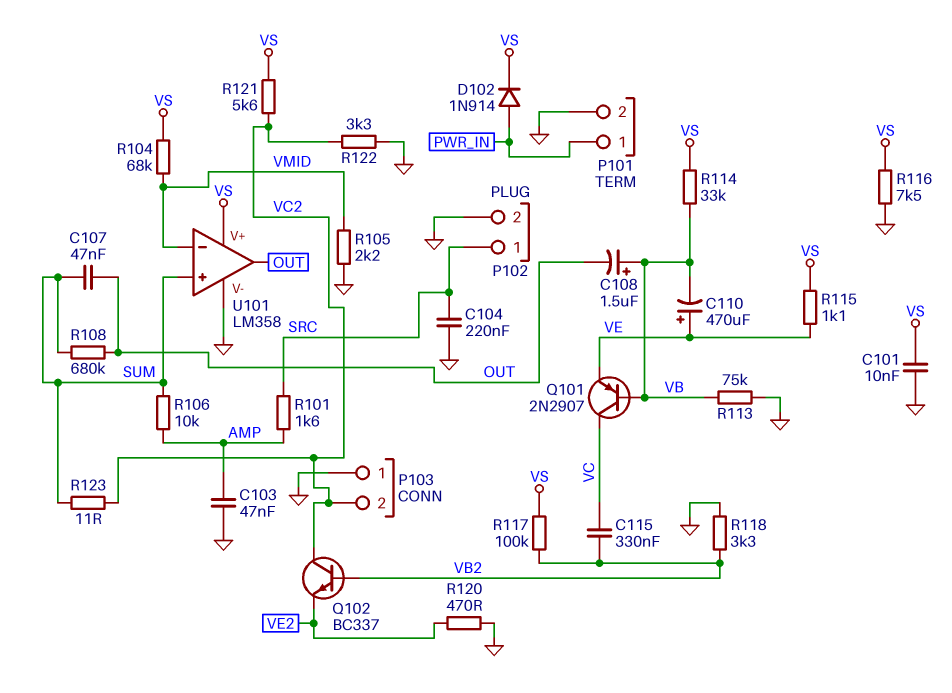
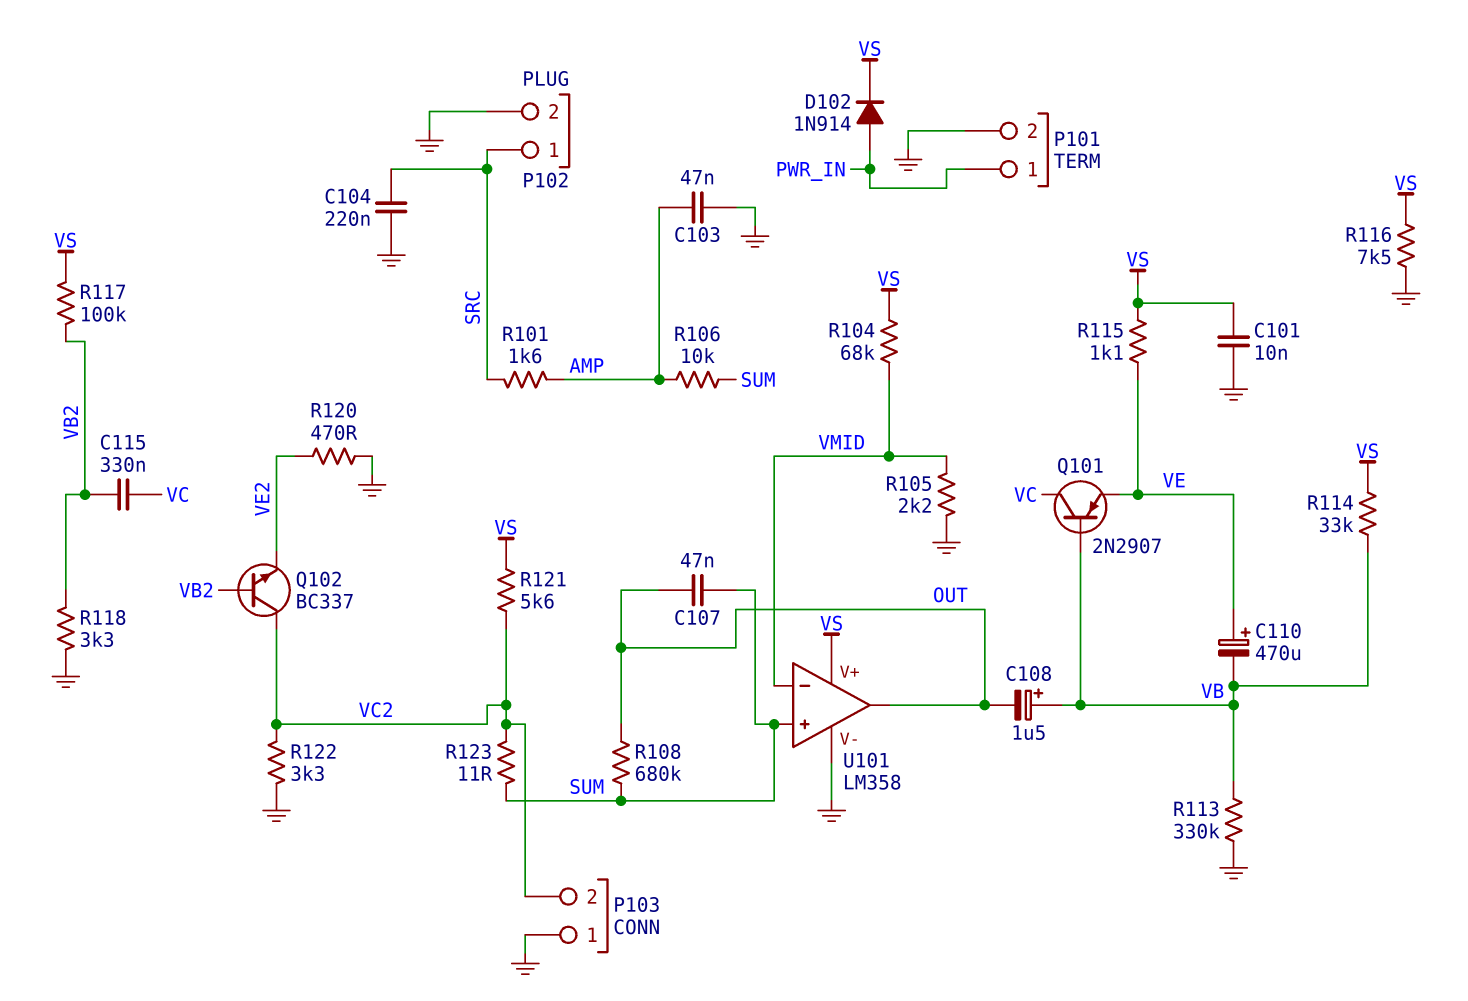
R113: 75k (GND, VB) -> 330k (GND, VB)

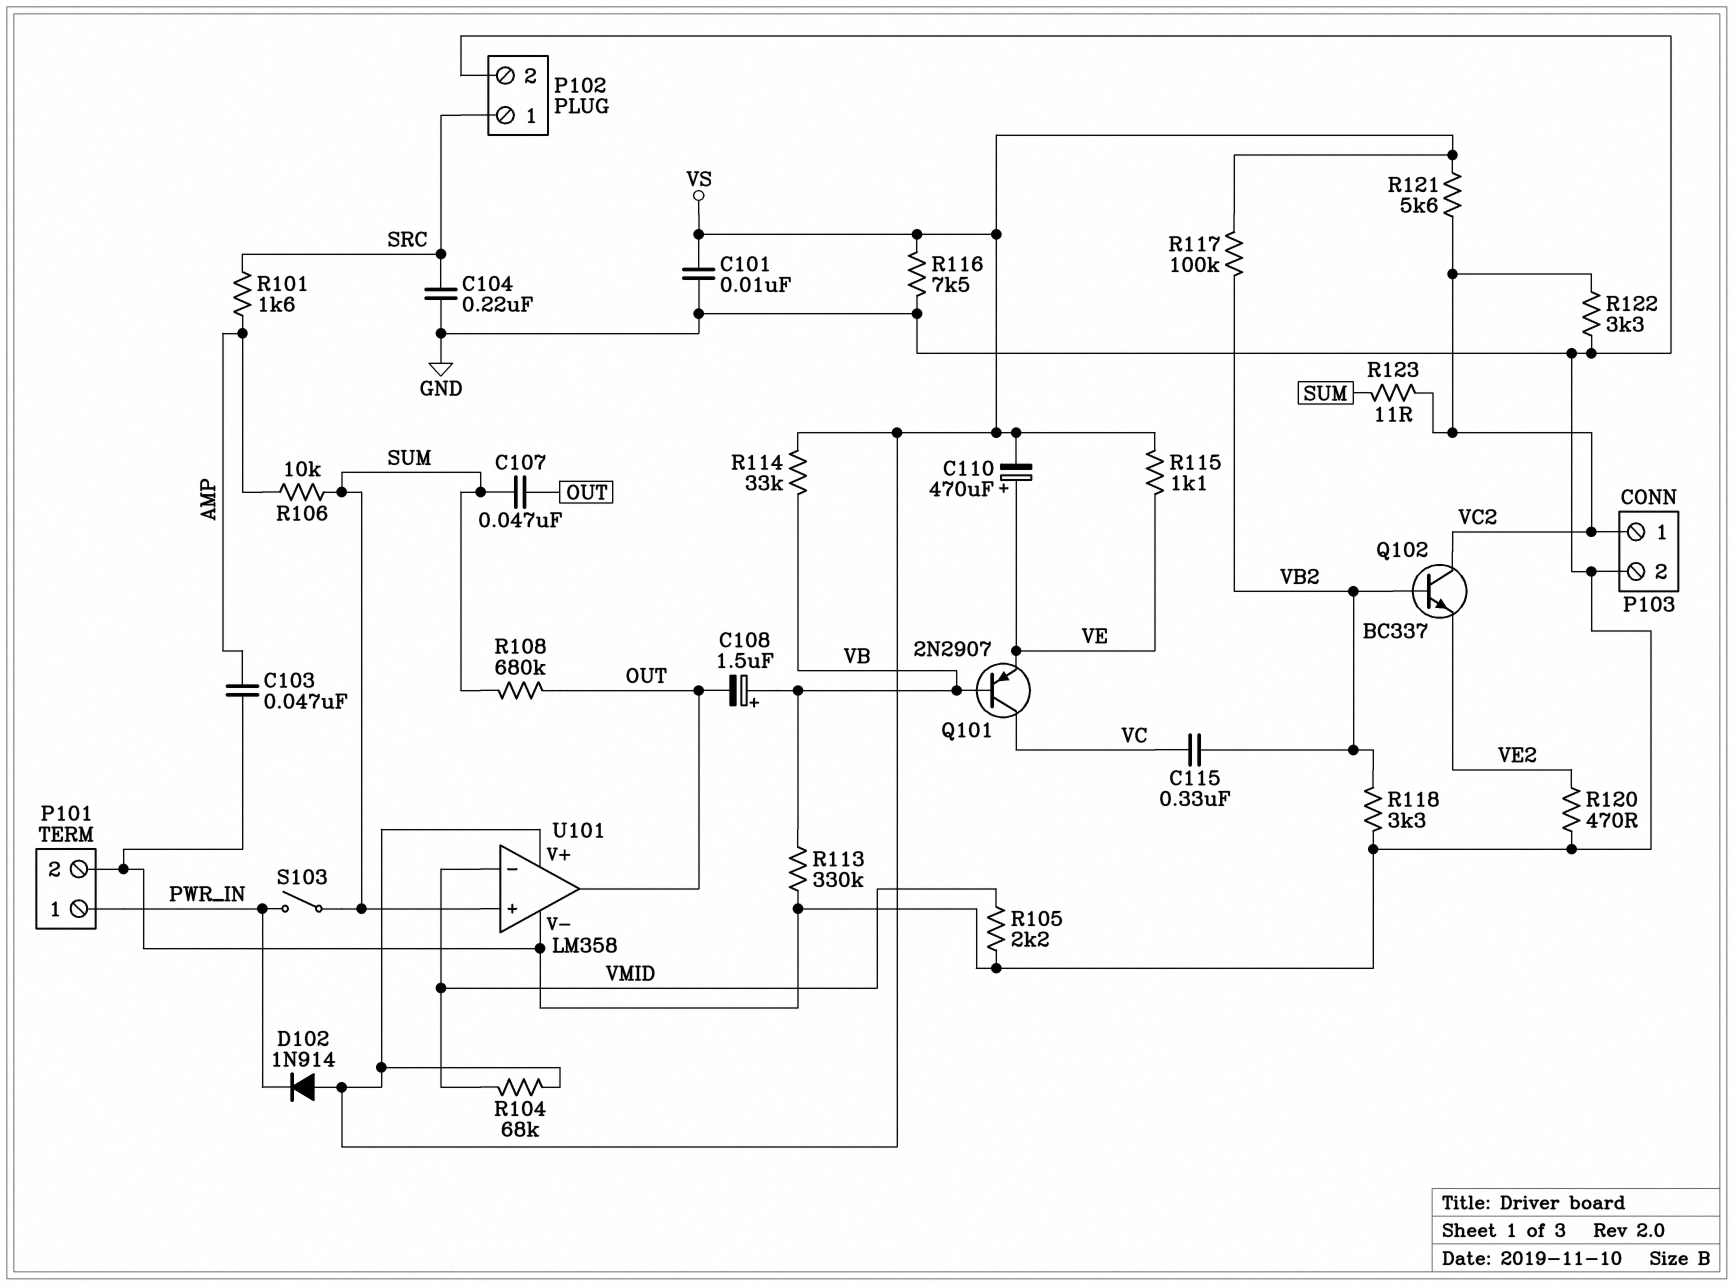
C110: 470uF (plus VE, minus VB) -> 470uF (plus VE, minus VS)
D102: diode 1N914 (A PWR_IN, K VS) -> diode 1N914 (A VS, K PWR_IN)
P103 pin 1: GND -> VC2
P103 pin 2: VC2 -> GND
S103: none -> switch (PWR_IN, SUM)

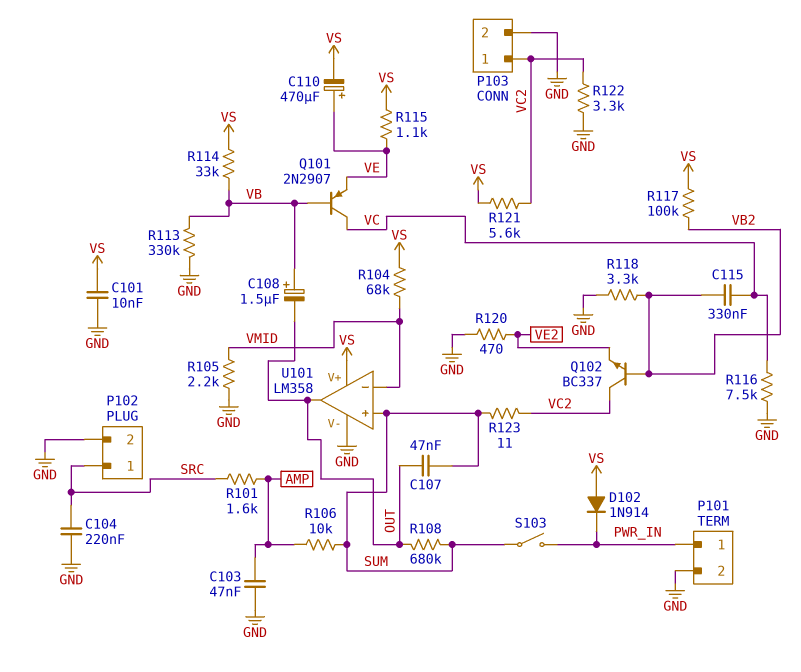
R116: 7.5k (GND, VS) -> 7.5k (GND, VC)

